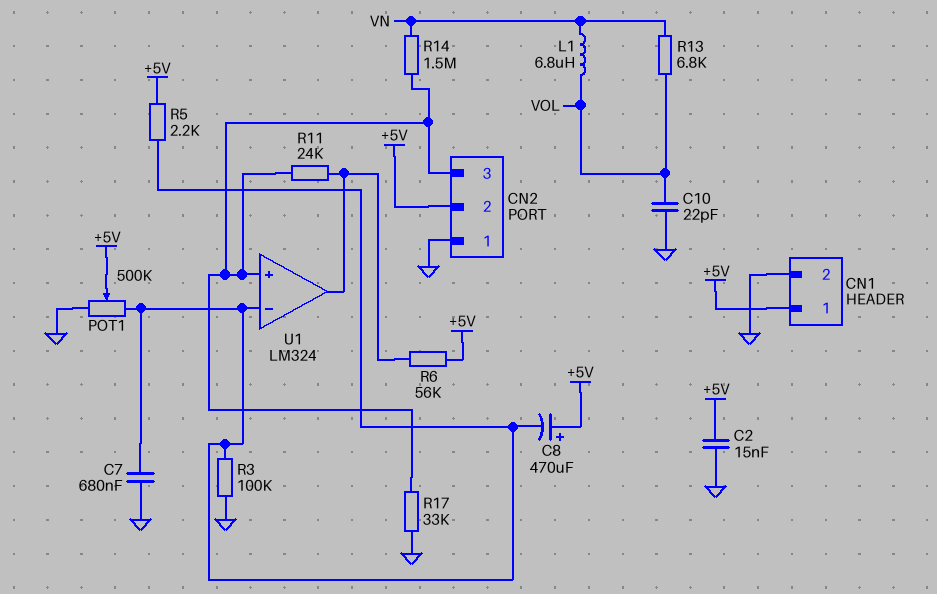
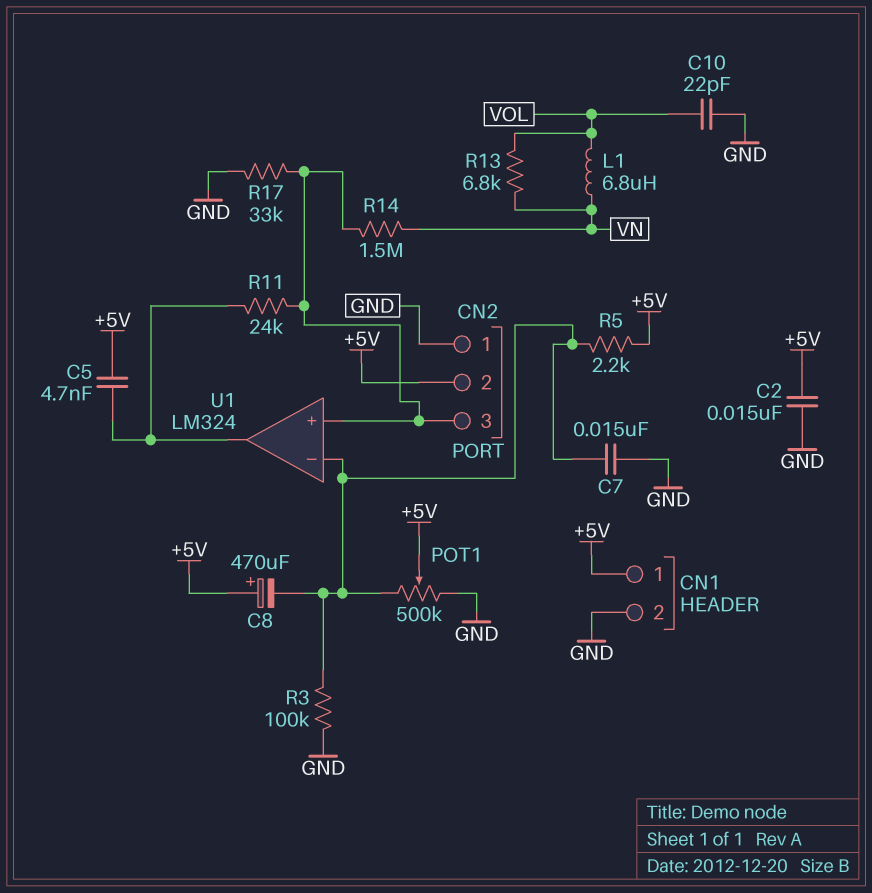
C5: none -> 4.7nF (+5V, U1/out)
C7: 680nF (GND, U1/in-) -> 15nF (GND, U1/in-)
R6: 56k (+5V, U1/out) -> none

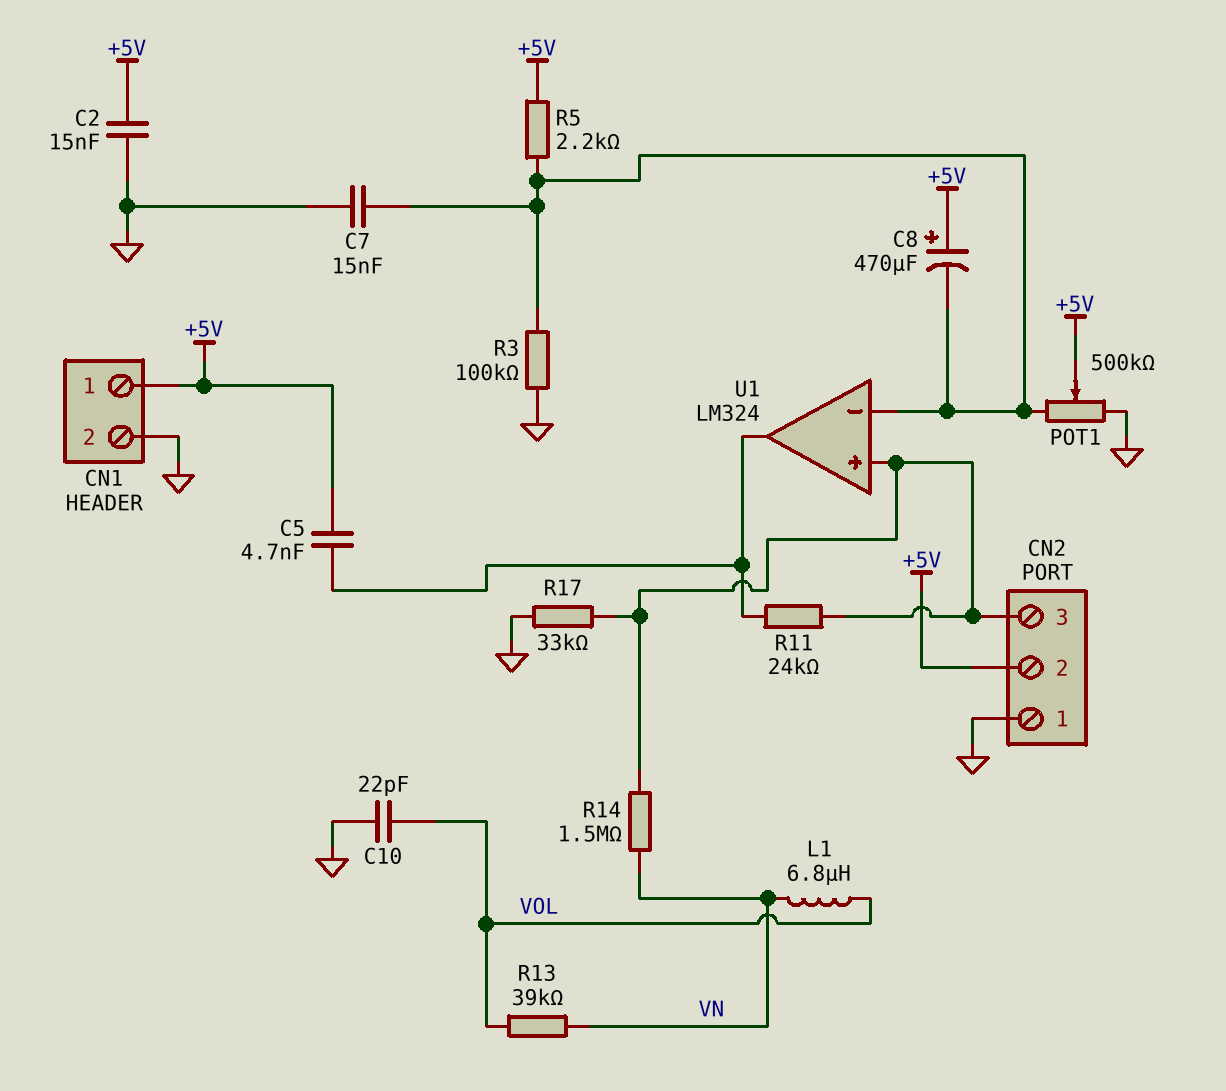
R13: 6.8k (VN, VOL) -> 39k (VN, VOL)

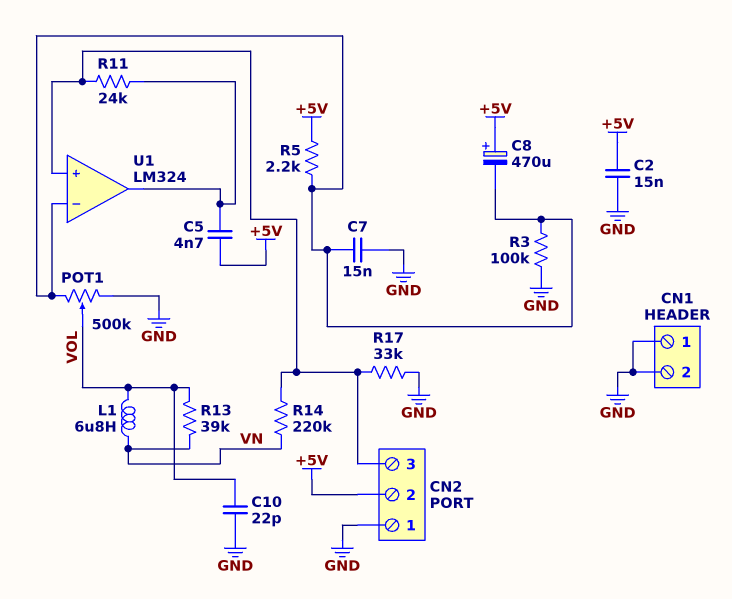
CN1 pin 1: +5V -> GND
POT1: 500k (GND, U1/in-, wiper +5V) -> 500k (GND, U1/in-, wiper VOL)
R14: 1.5M (CN2/3, VN) -> 220k (CN2/3, VN)

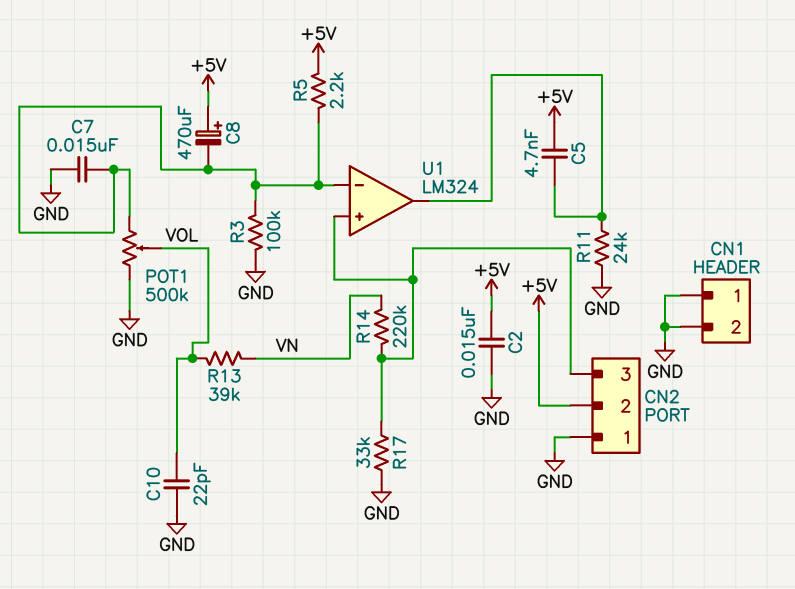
L1: 6.8uH (VN, VOL) -> none
R11: 24k (CN2/3, U1/out) -> 24k (GND, U1/out)

